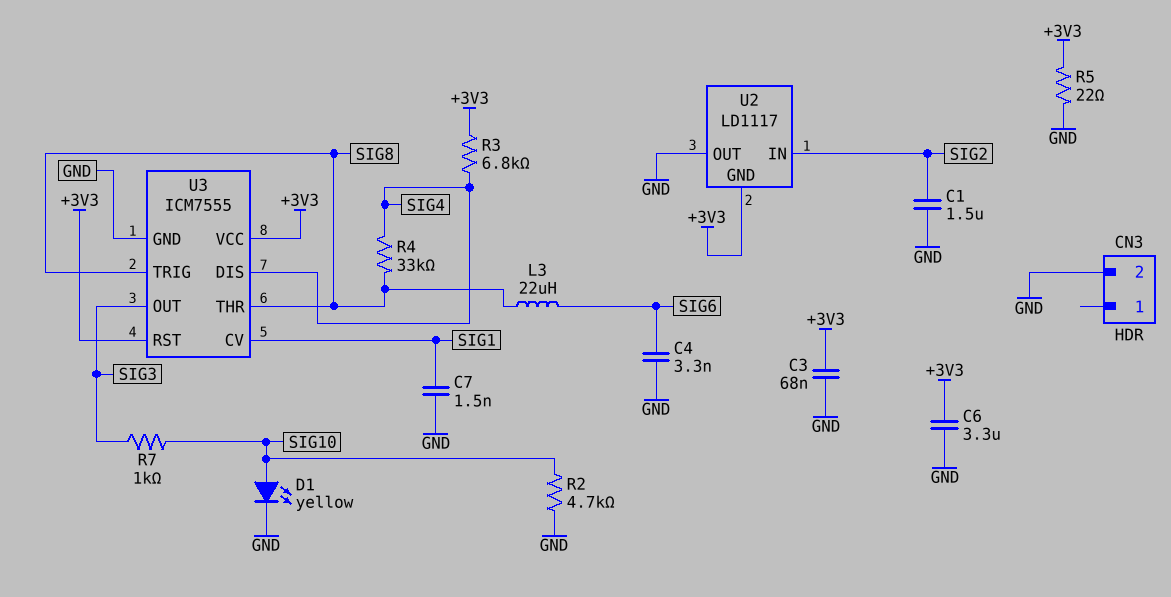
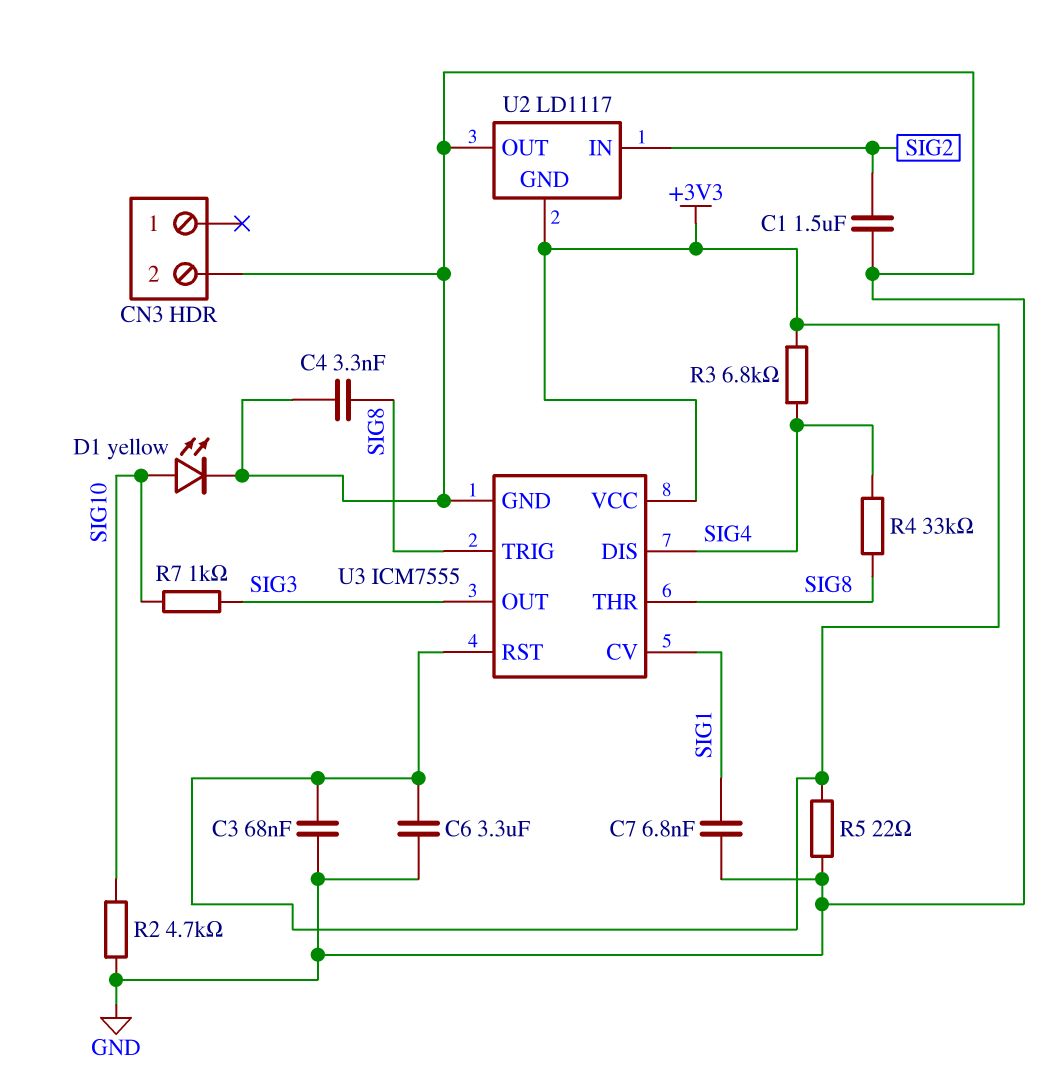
C4: 3.3nF (GND, SIG6) -> 3.3nF (GND, SIG8)
C7: 1.5nF (GND, SIG1) -> 6.8nF (GND, SIG1)
L3: 22uH (SIG6, SIG8) -> none

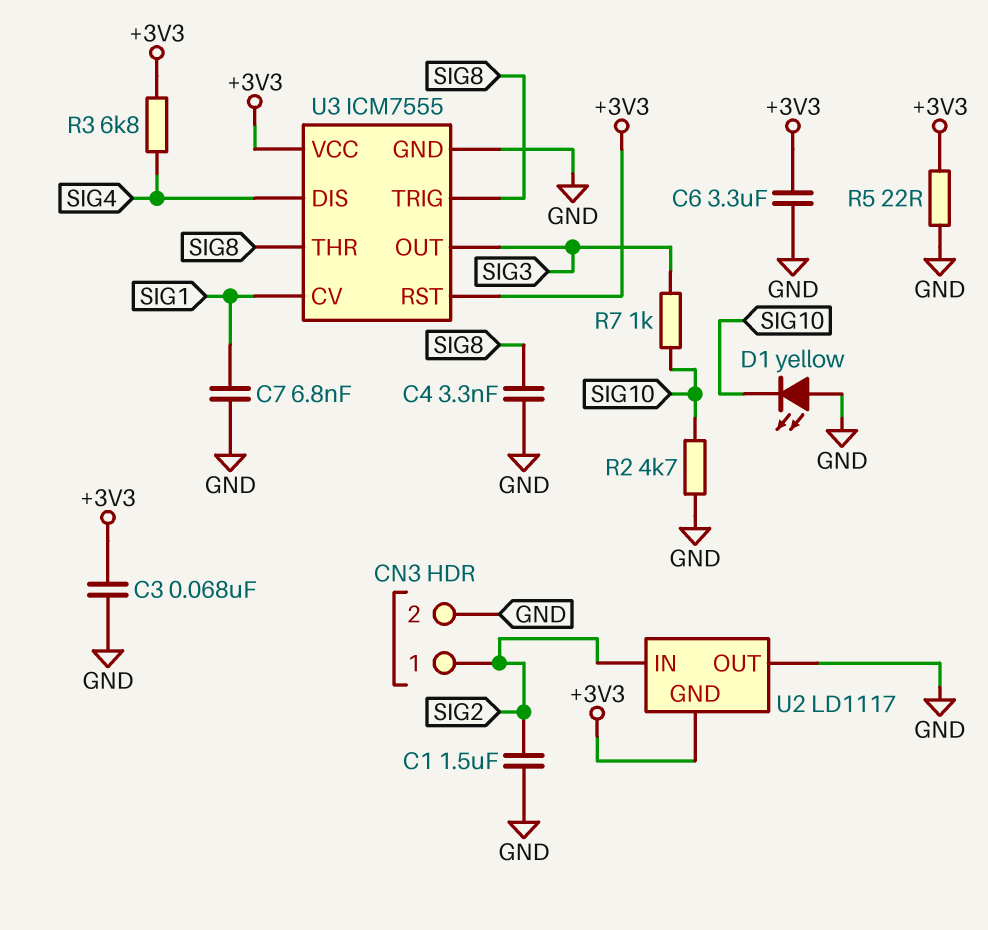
CN3 pin 1: none -> SIG2
D1: LED yellow (A SIG10, K GND) -> LED yellow (A GND, K SIG10)
R4: 33k (SIG4, SIG8) -> none

